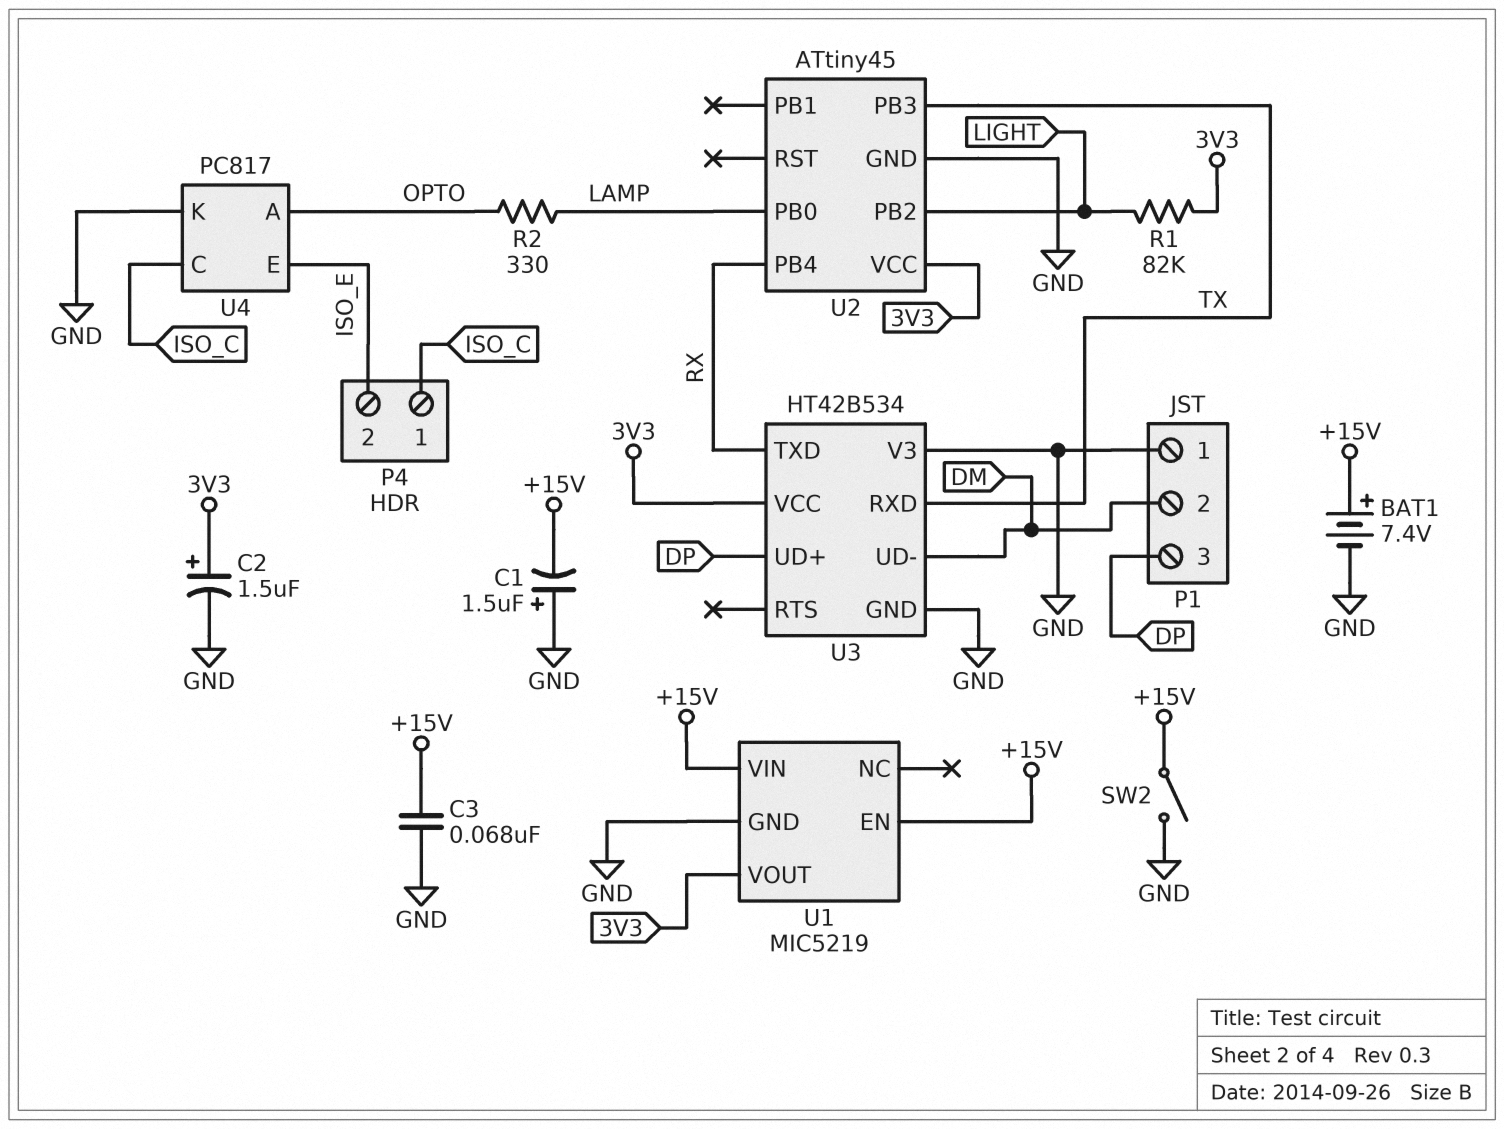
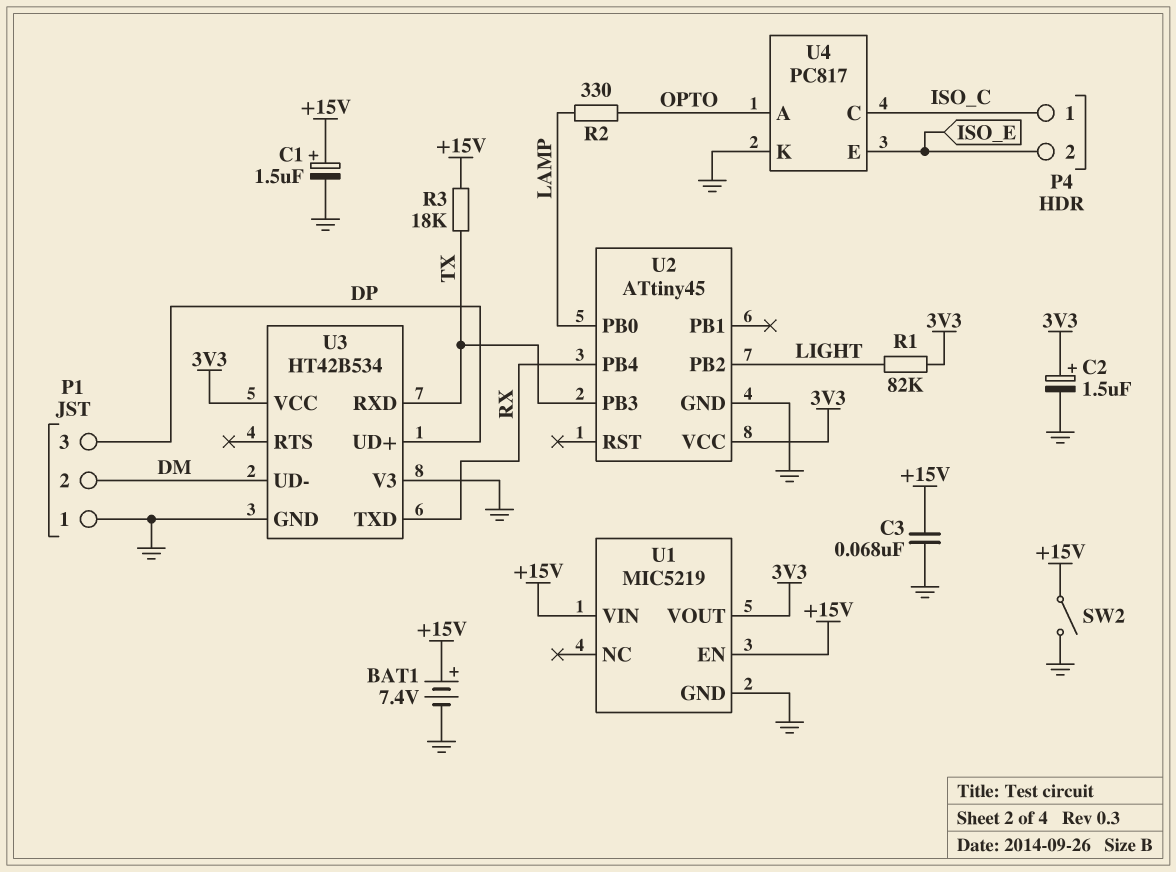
C1: 1.5uF (plus GND, minus +15V) -> 1.5uF (plus +15V, minus GND)
R3: none -> 18k (+15V, TX)

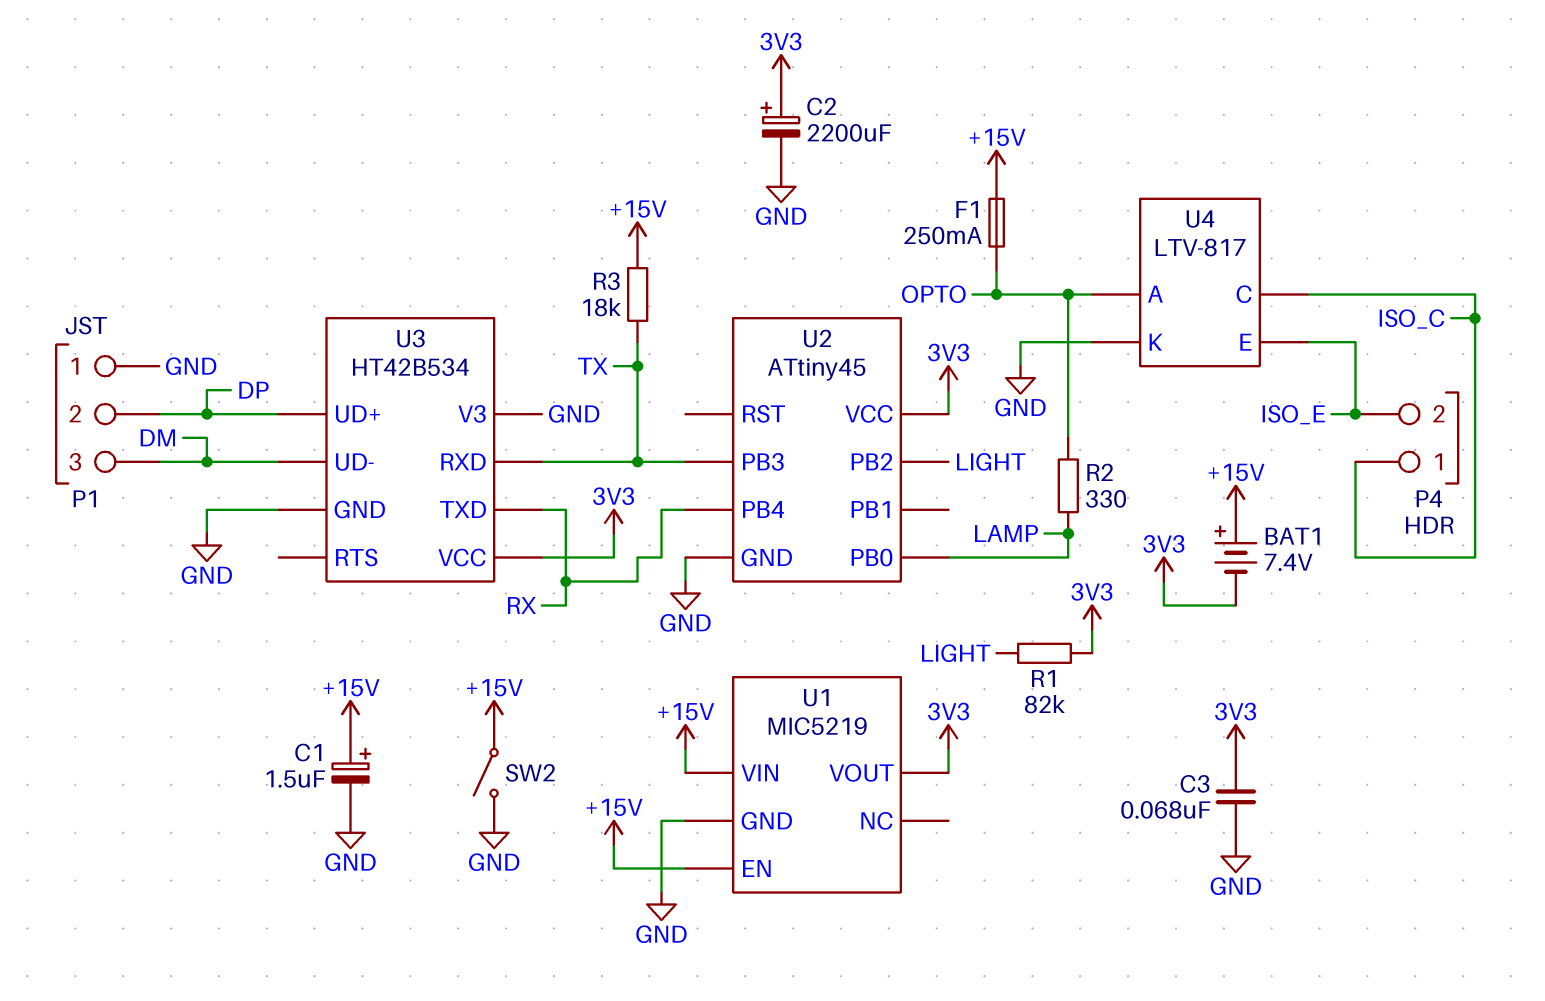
BAT1: 7.4V (plus +15V, minus GND) -> 7.4V (plus +15V, minus 3V3)
C2: 1.5uF (plus 3V3, minus GND) -> 2200uF (plus 3V3, minus GND)
C3: 68nF (+15V, GND) -> 68nF (3V3, GND)
F1: none -> 250mA (+15V, OPTO)
P1 pin 2: DM -> DP
P1 pin 3: DP -> DM
U4: PC817 -> LTV-817

